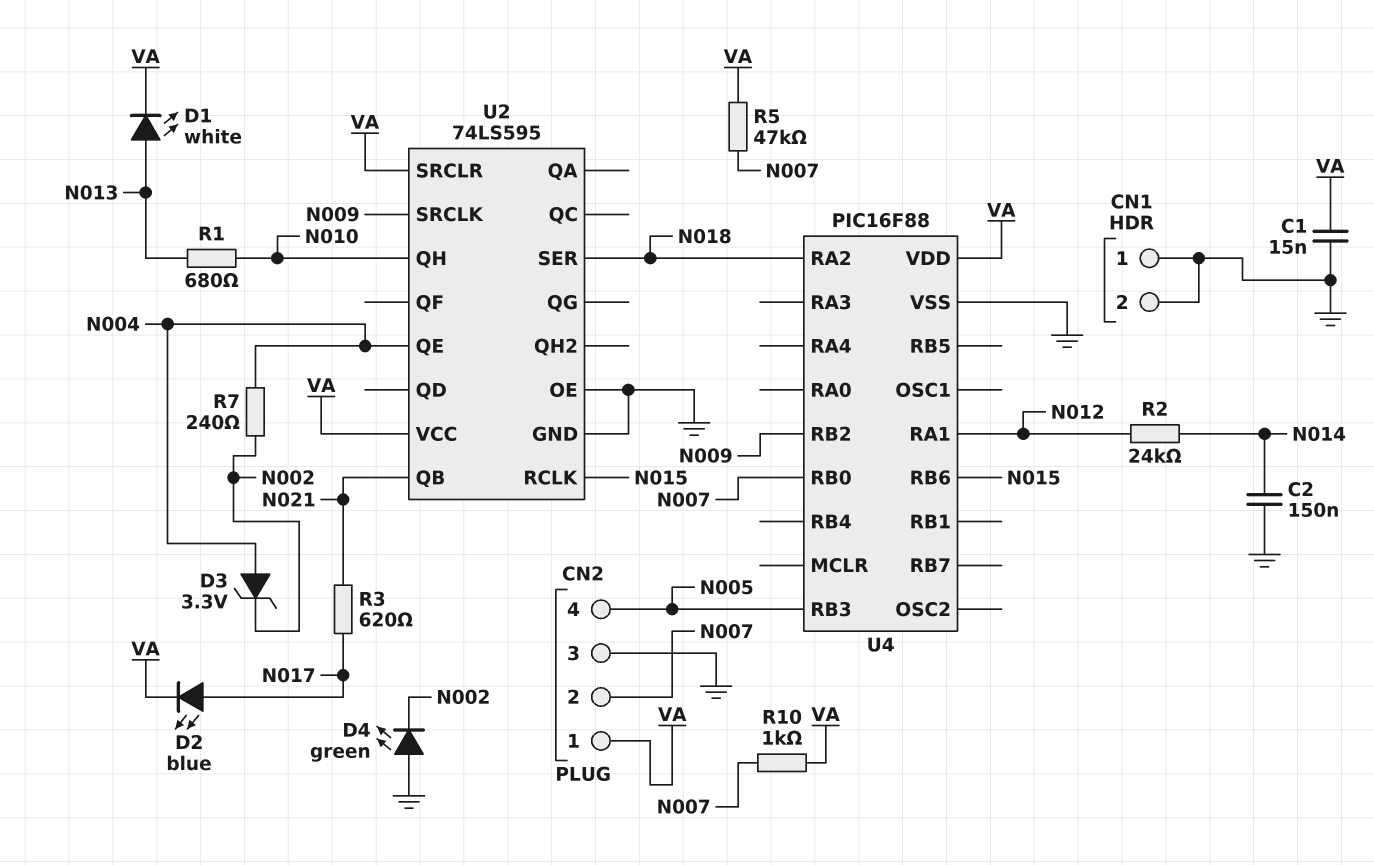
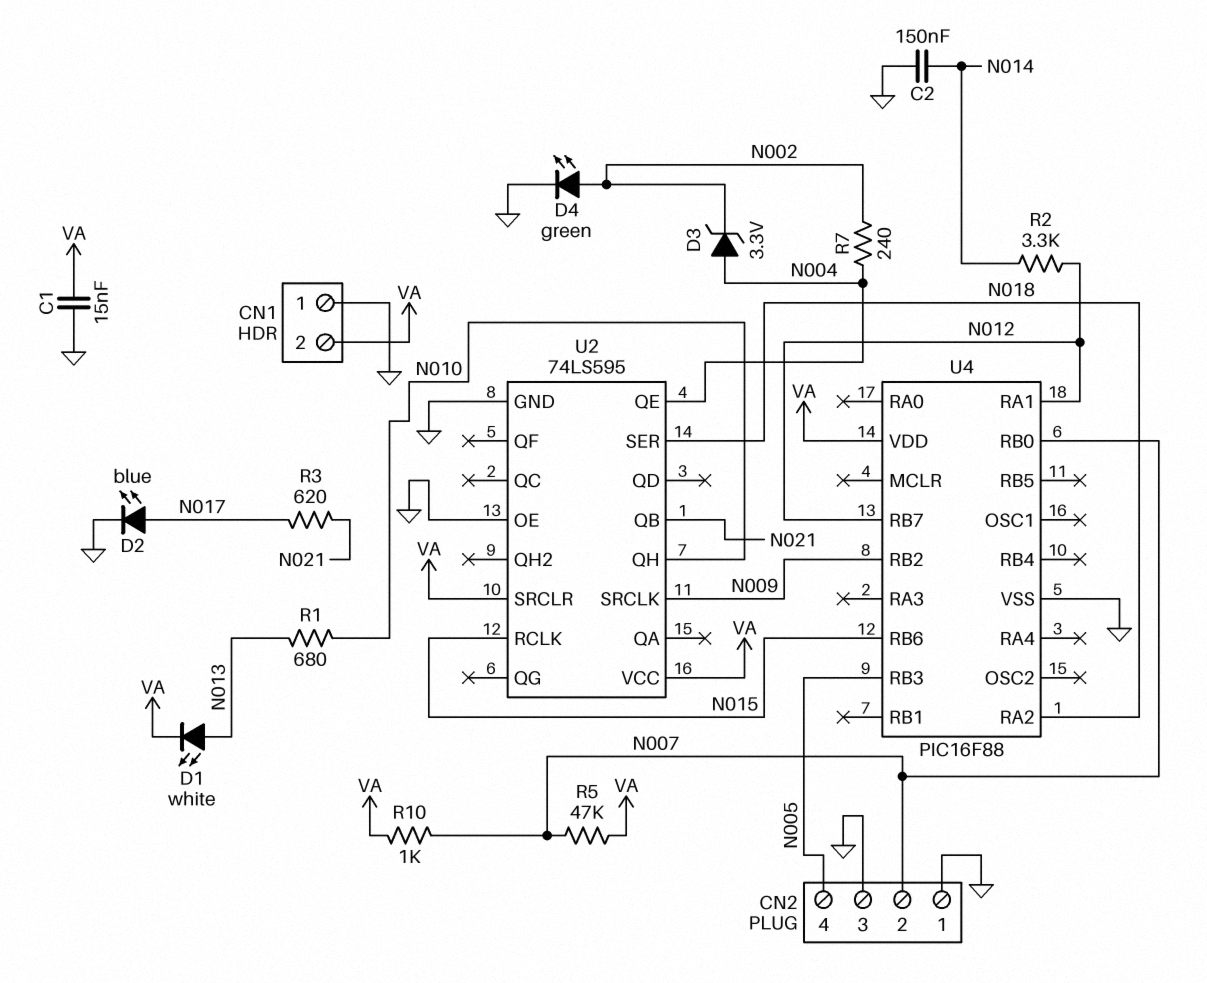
CN1 pin 2: GND -> VA
CN2 pin 1: VA -> GND
D2: LED blue (A N017, K VA) -> LED blue (A N017, K GND)
D4: LED green (A GND, K N002) -> LED green (A N002, K GND)
R2: 24k (N012, N014) -> 3.3k (N012, N014)
U4 pin RB7: none -> N012

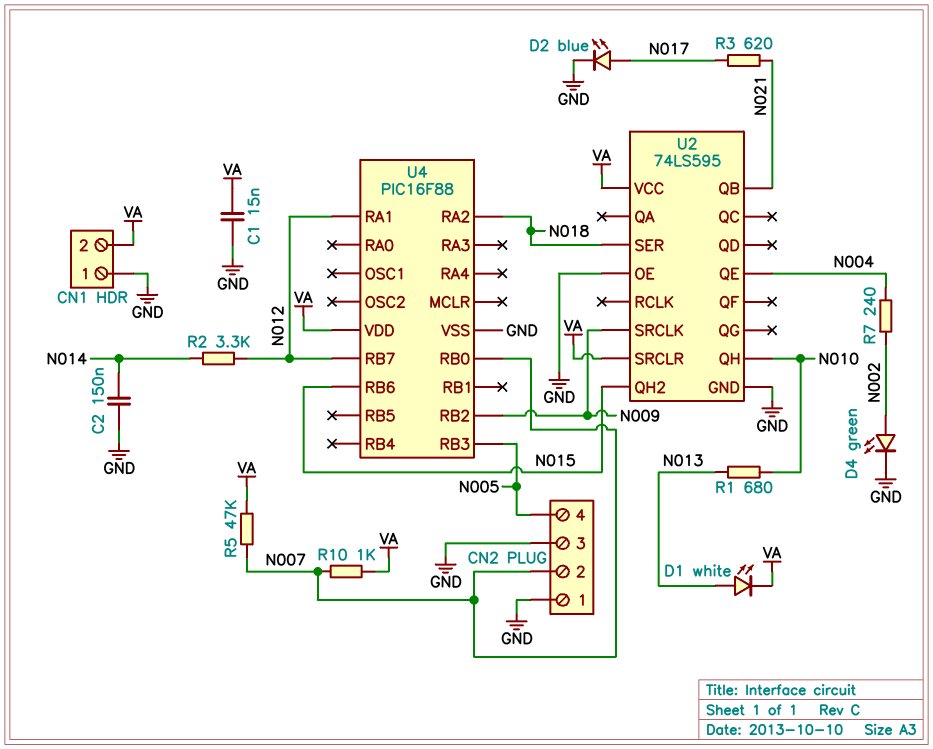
D3: zener 3.3V (A N004, K N002) -> none
U2 pin QH2: none -> N015
U2 pin RCLK: N015 -> none

